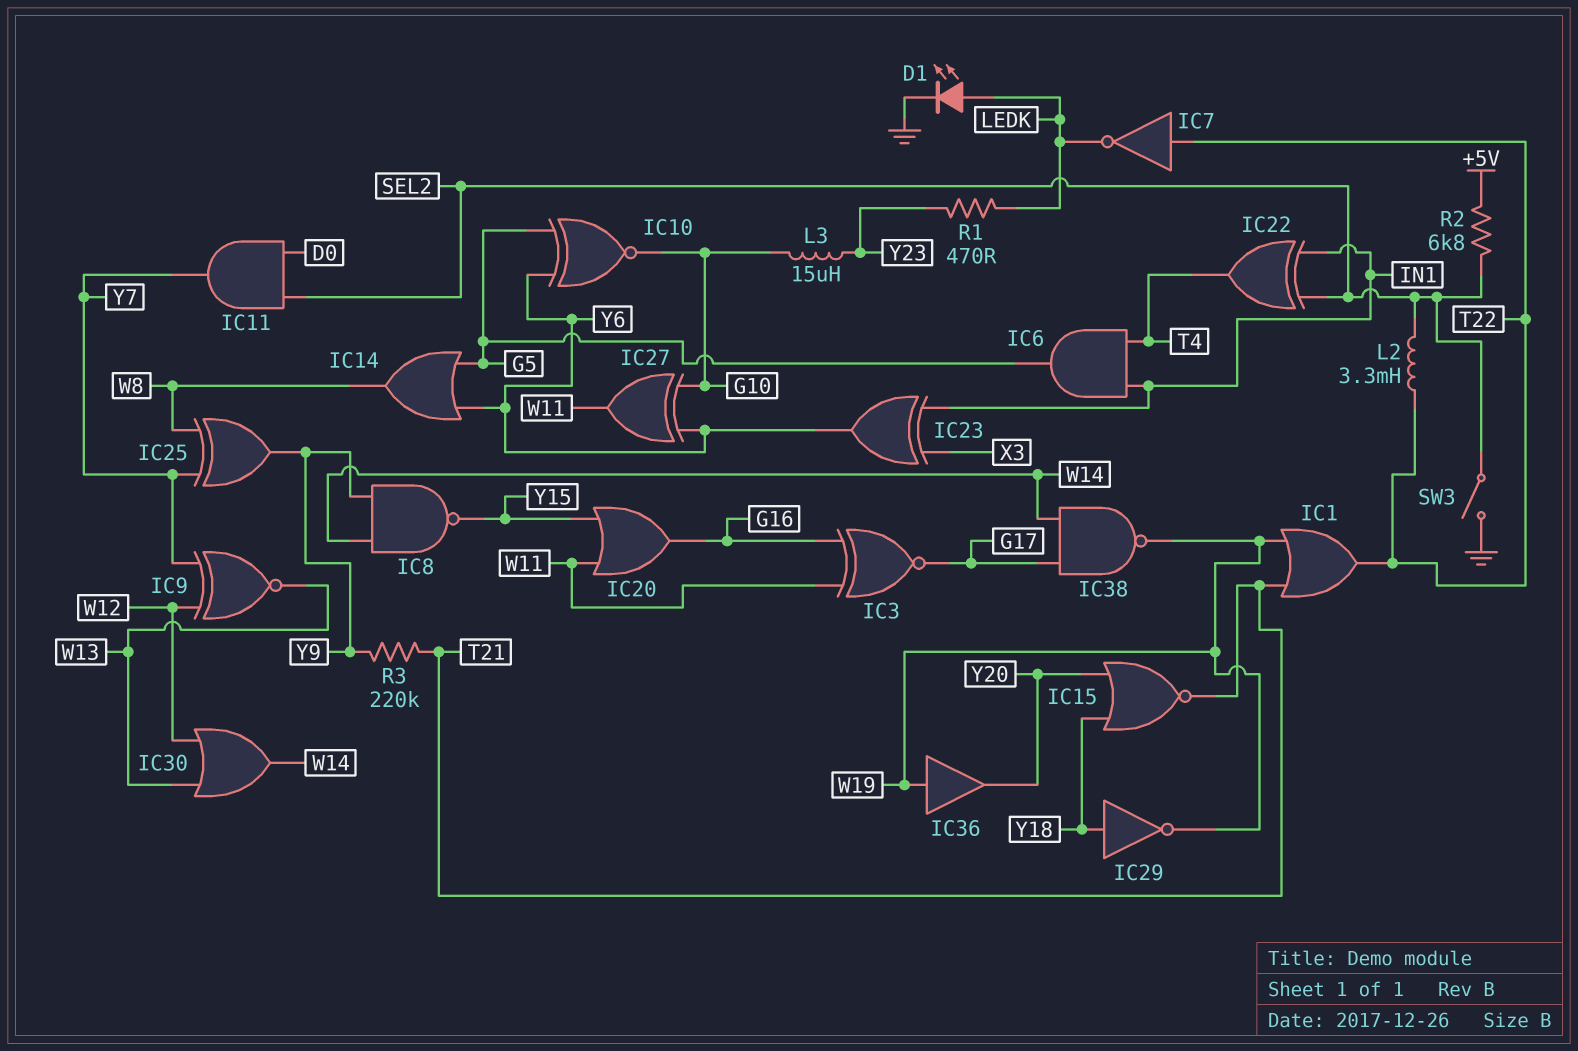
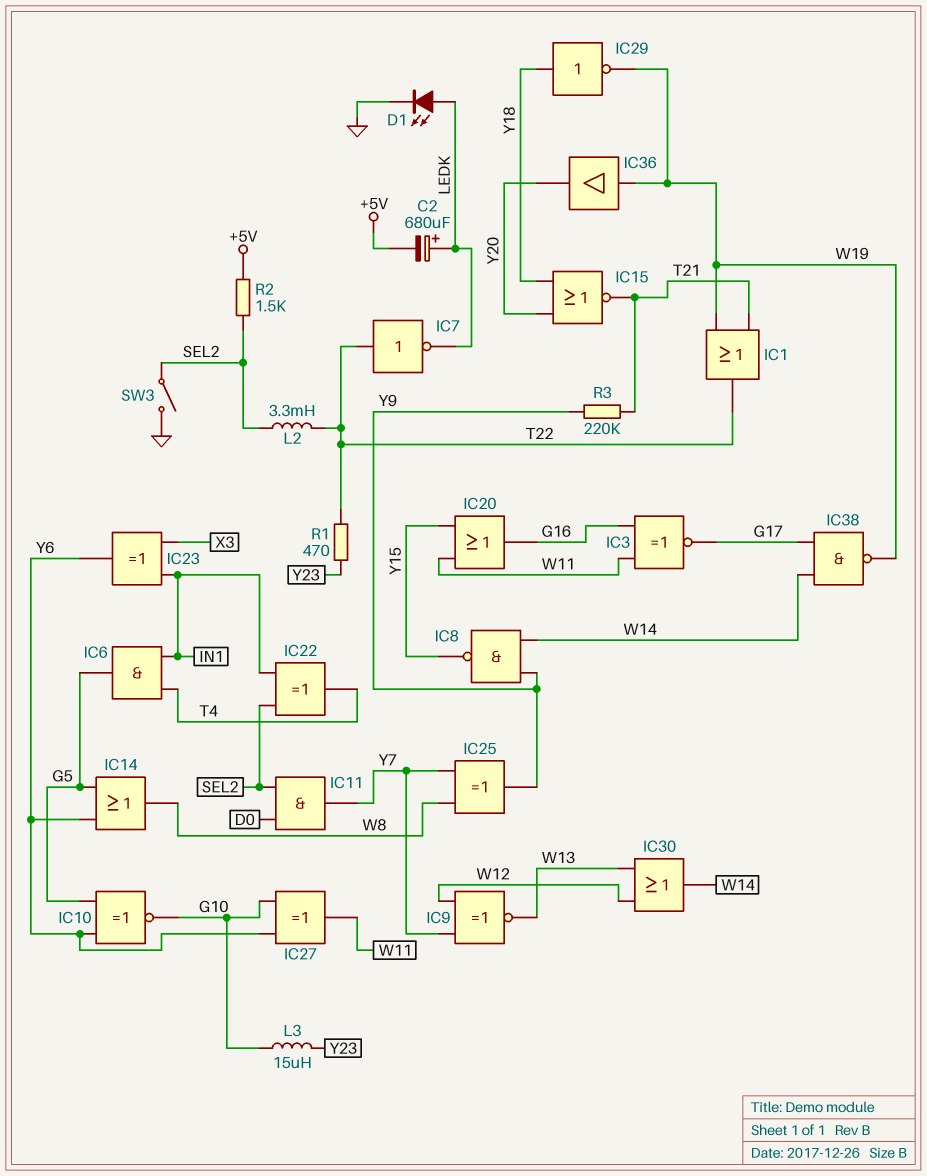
C2: none -> 680uF (plus LEDK, minus +5V)
R1: 470 (LEDK, Y23) -> 470 (T22, Y23)
R2: 6.8k (+5V, SEL2) -> 1.5k (+5V, SEL2)

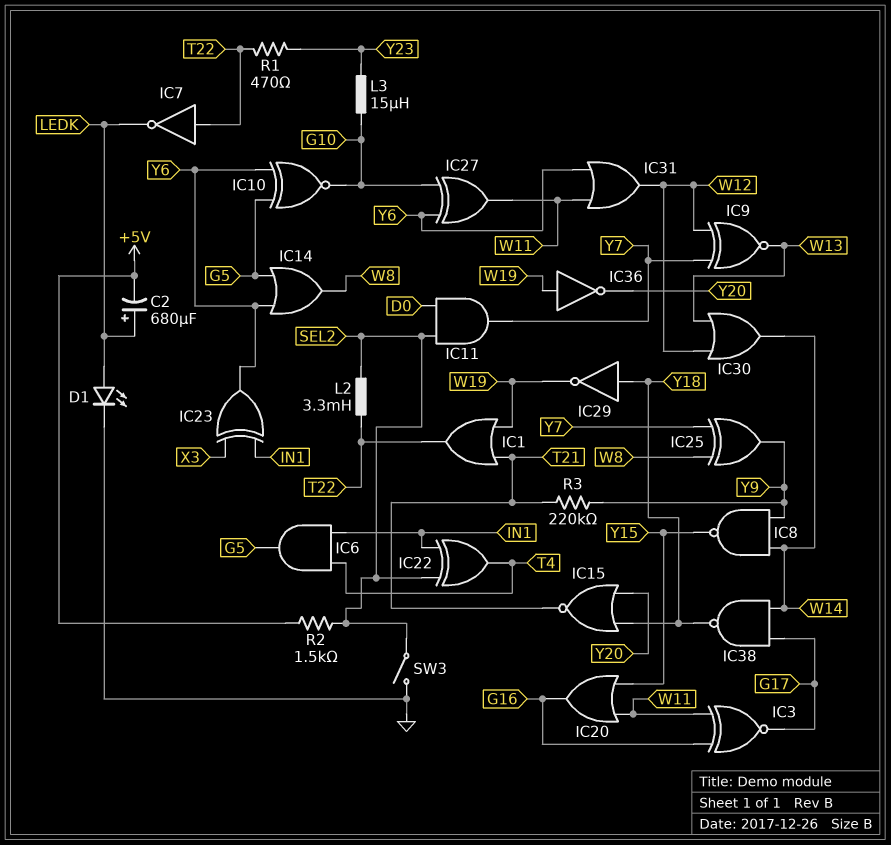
IC31: none -> OR (in W11, in Y6, out W12)
IC36: buffer (in W19, out Y20) -> NOT (in W19, out Y20)
IC38: NAND (in G17, in W14, out W19) -> NAND (in G17, in W14, out Y18)

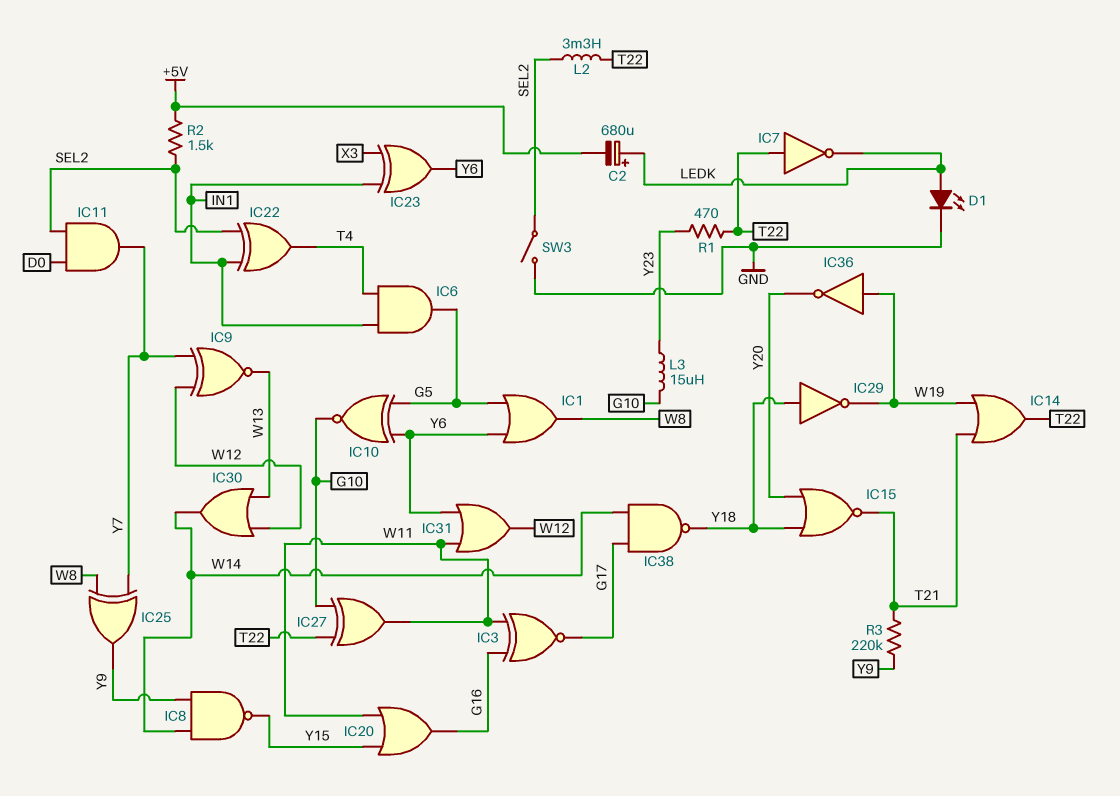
IC1: OR (in T21, in W19, out T22) -> OR (in G5, in Y6, out W8)
IC14: OR (in G5, in Y6, out W8) -> OR (in T21, in W19, out T22)
IC27: XOR (in G10, in Y6, out W11) -> XOR (in G10, in T22, out W11)

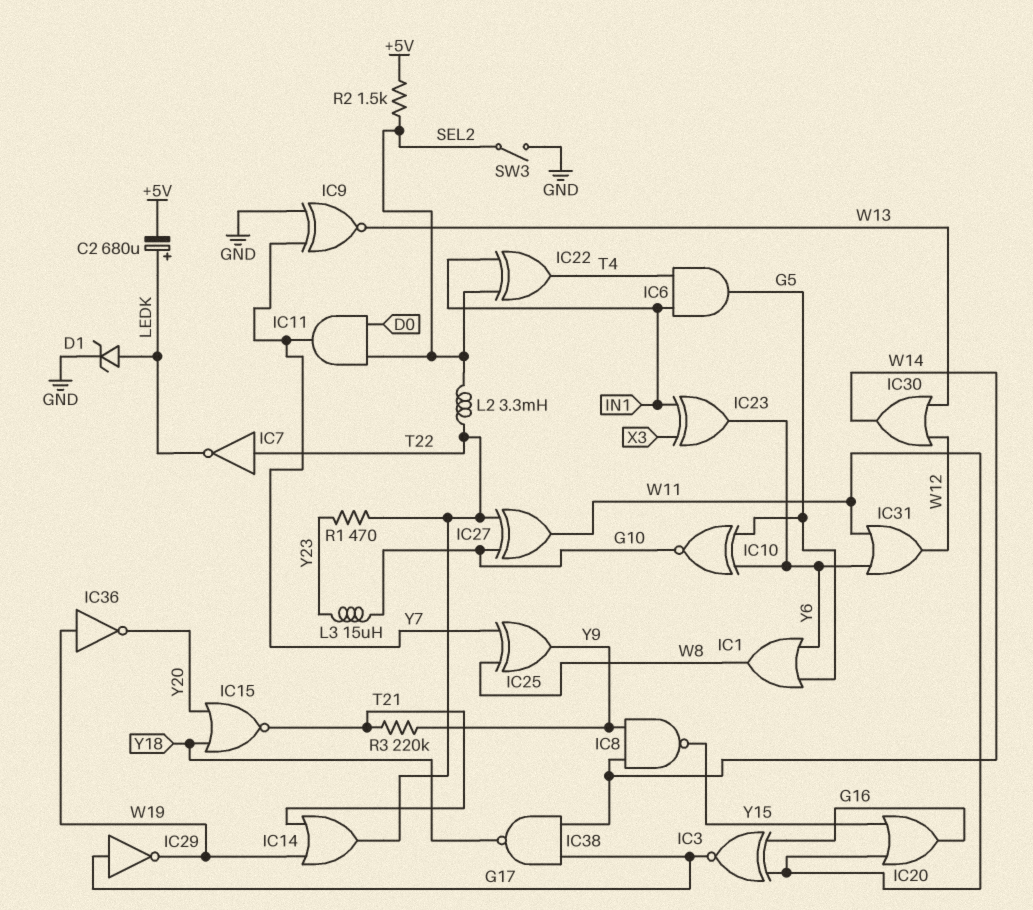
D1: LED (A LEDK, K GND) -> zener (A LEDK, K GND)
IC9: XNOR (in W12, in Y7, out W13) -> XNOR (in GND, in Y7, out W13)
IC29: NOT (in Y18, out W19) -> NOT (in G17, out W19)

